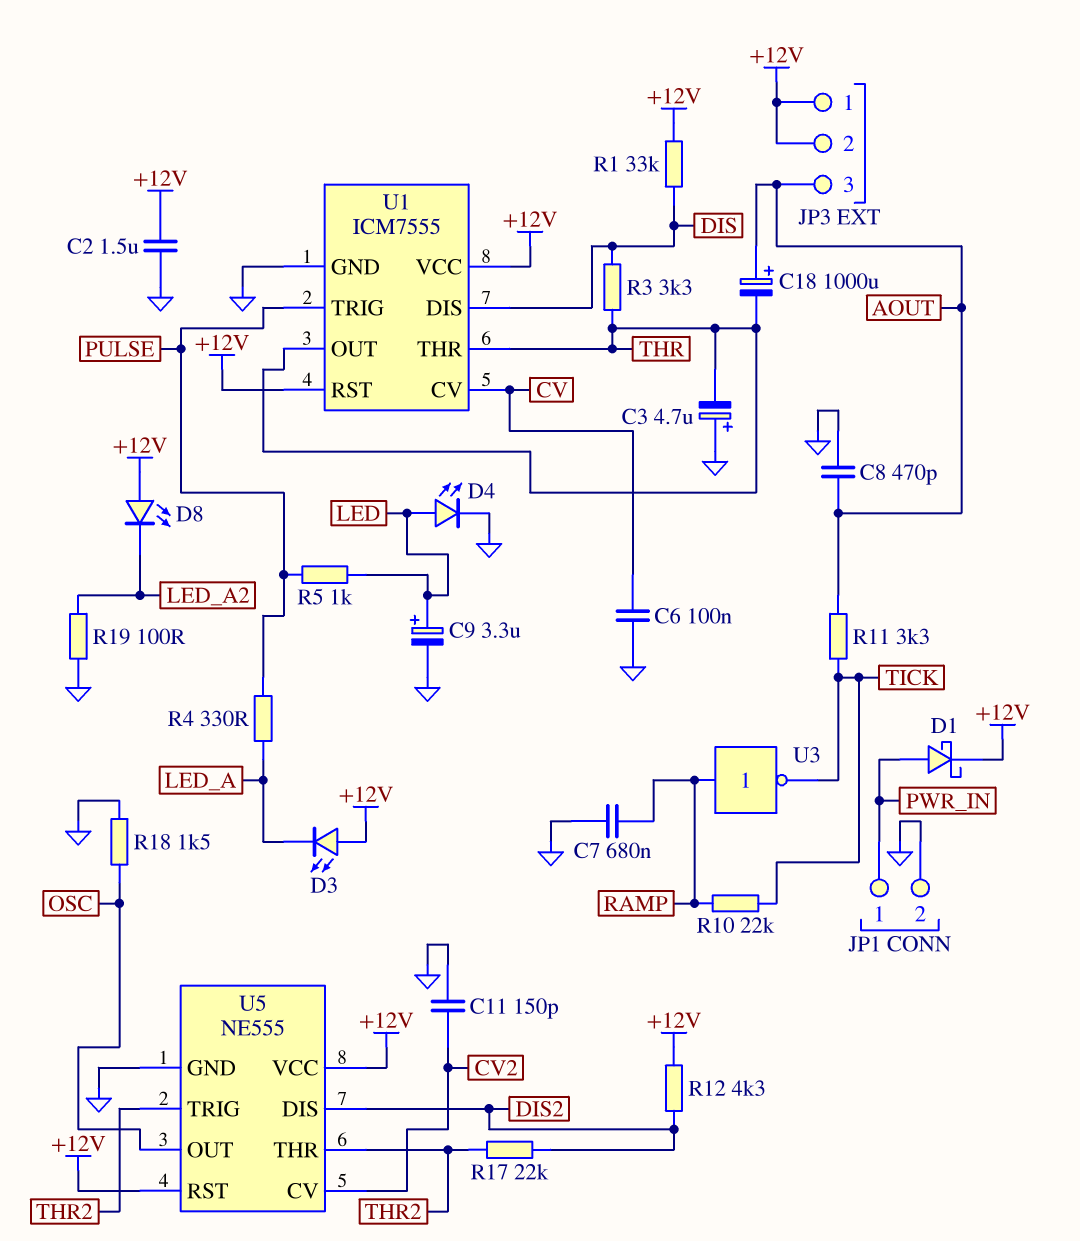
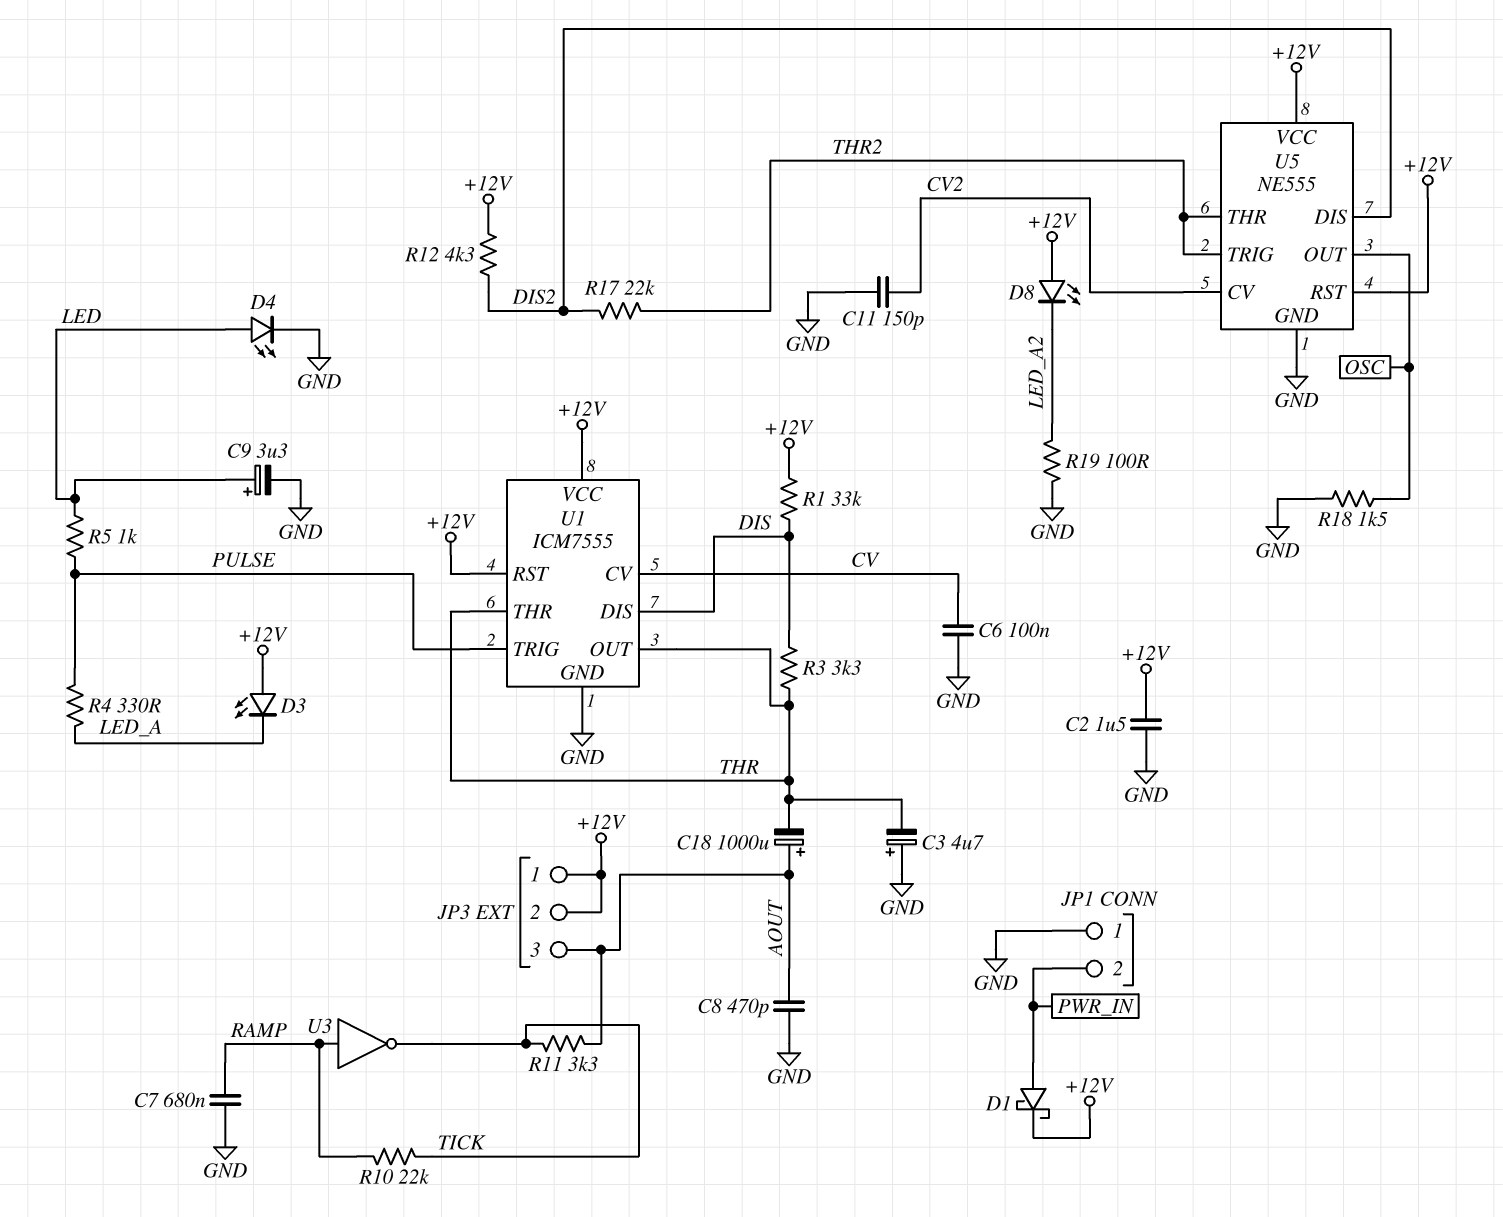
JP1 pin 1: PWR_IN -> GND
JP1 pin 2: GND -> PWR_IN

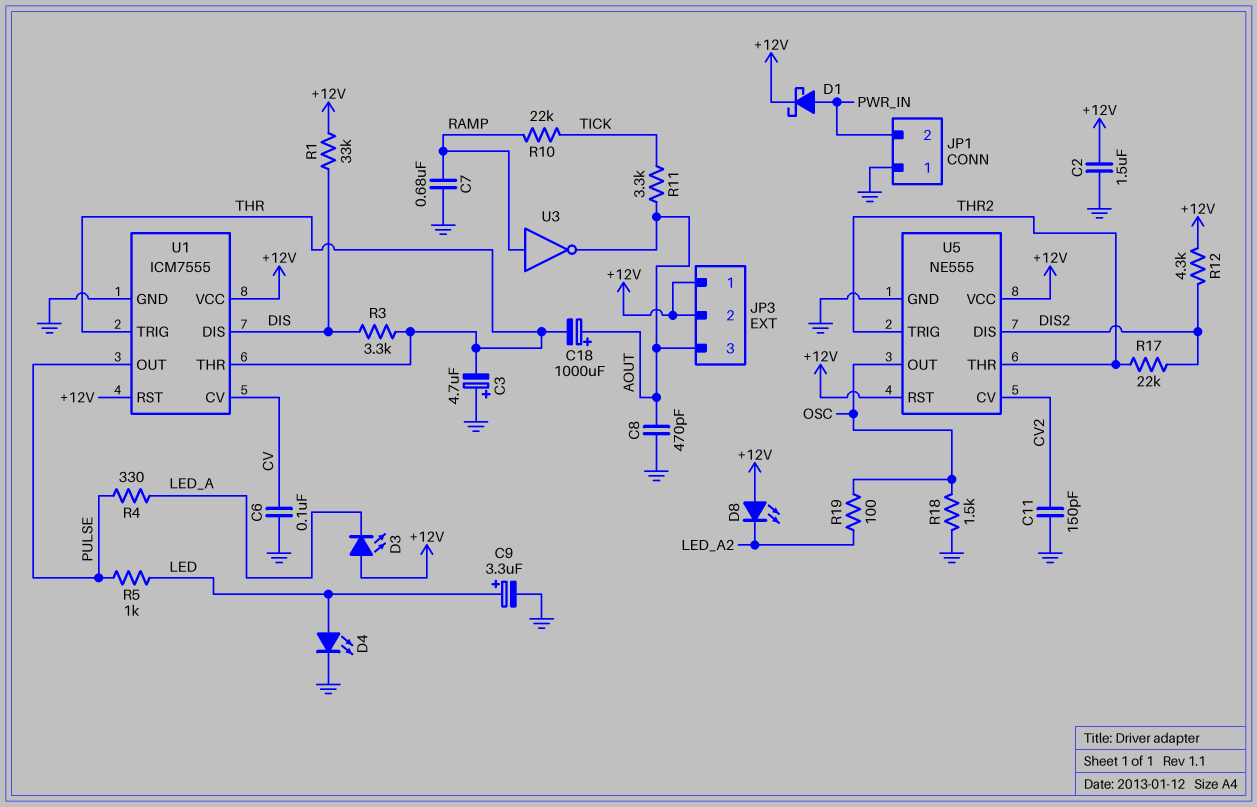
R19: 100 (GND, LED_A2) -> 100 (LED_A2, OSC)
U1 pin OUT: THR -> PULSE
U1 pin TRIG: PULSE -> THR
U3: NOT (in RAMP, out TICK) -> NOT (in RAMP, out AOUT)

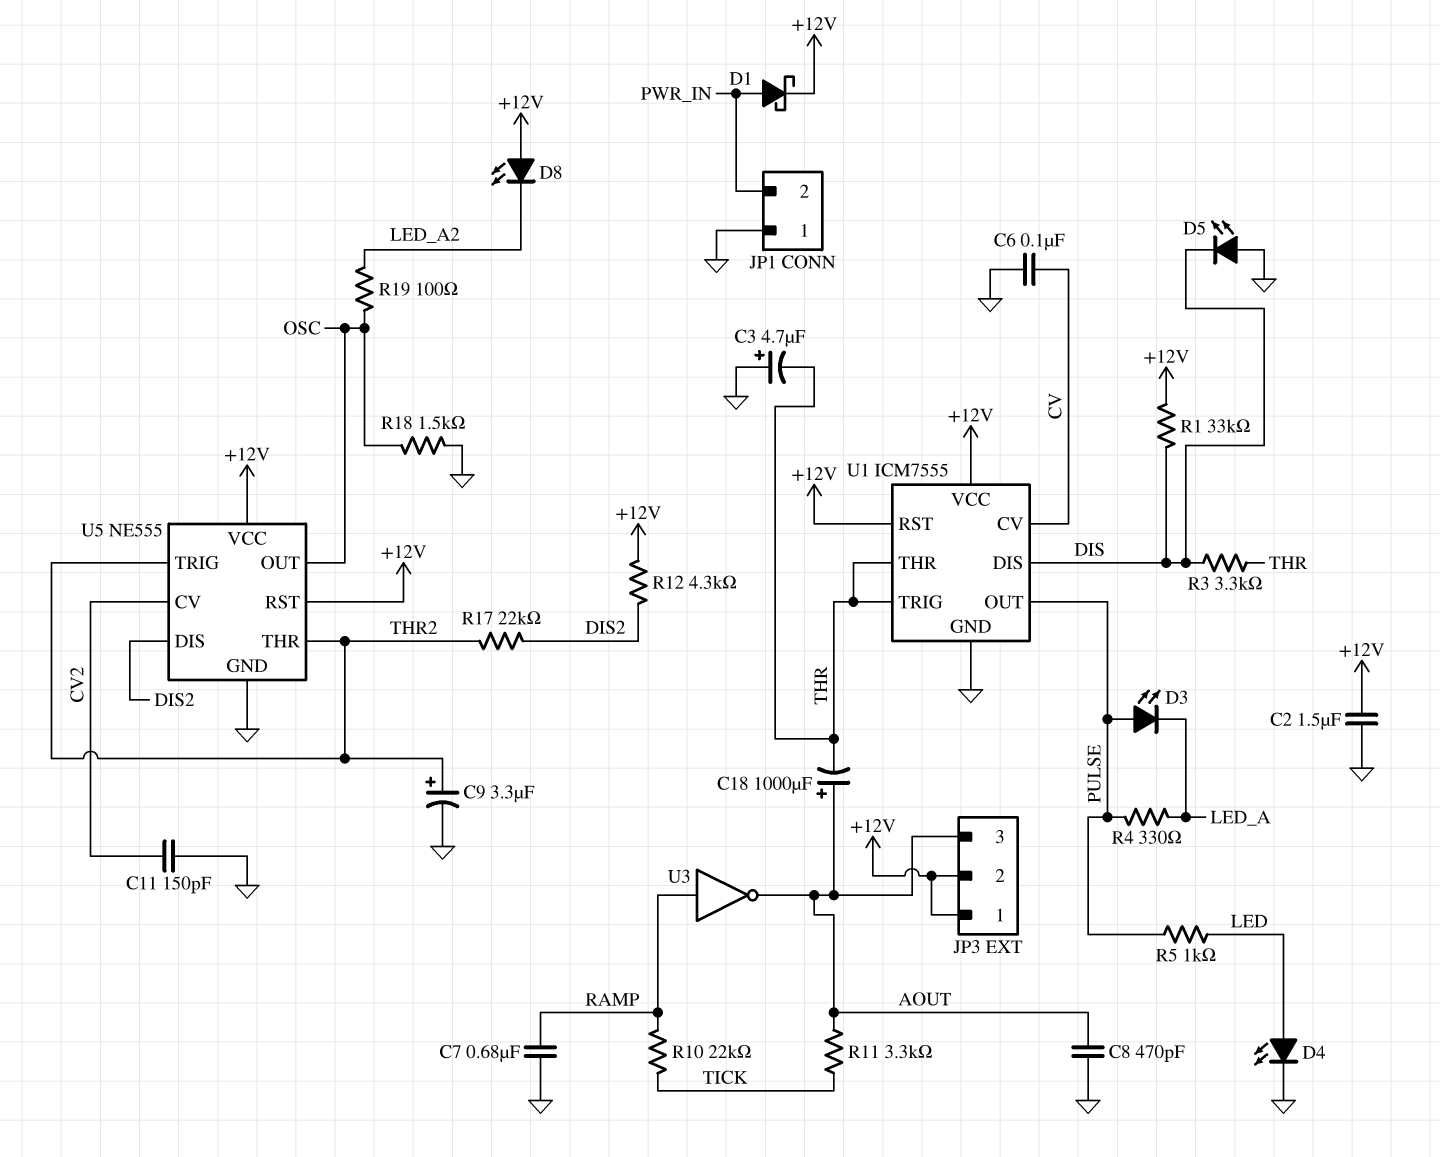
C9: 3.3uF (plus LED, minus GND) -> 3.3uF (plus THR2, minus GND)
D3: LED (A +12V, K LED_A) -> LED (A PULSE, K LED_A)
D5: none -> LED (A GND, K DIS)

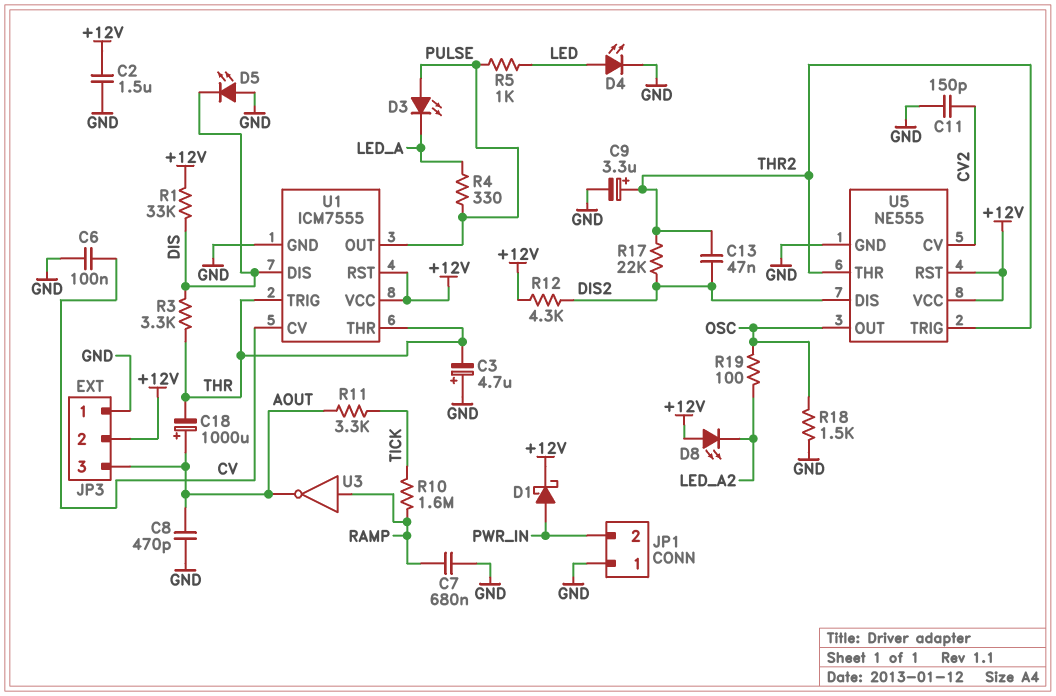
C13: none -> 47nF (DIS2, THR2)
JP3 pin 1: +12V -> GND
R10: 22k (RAMP, TICK) -> 1.6M (RAMP, TICK)

